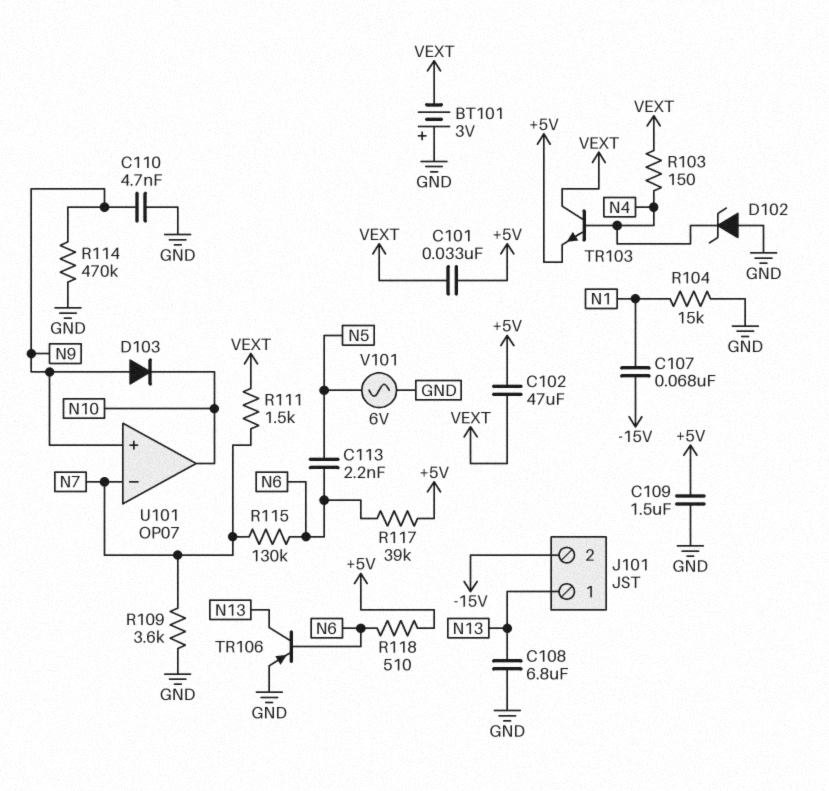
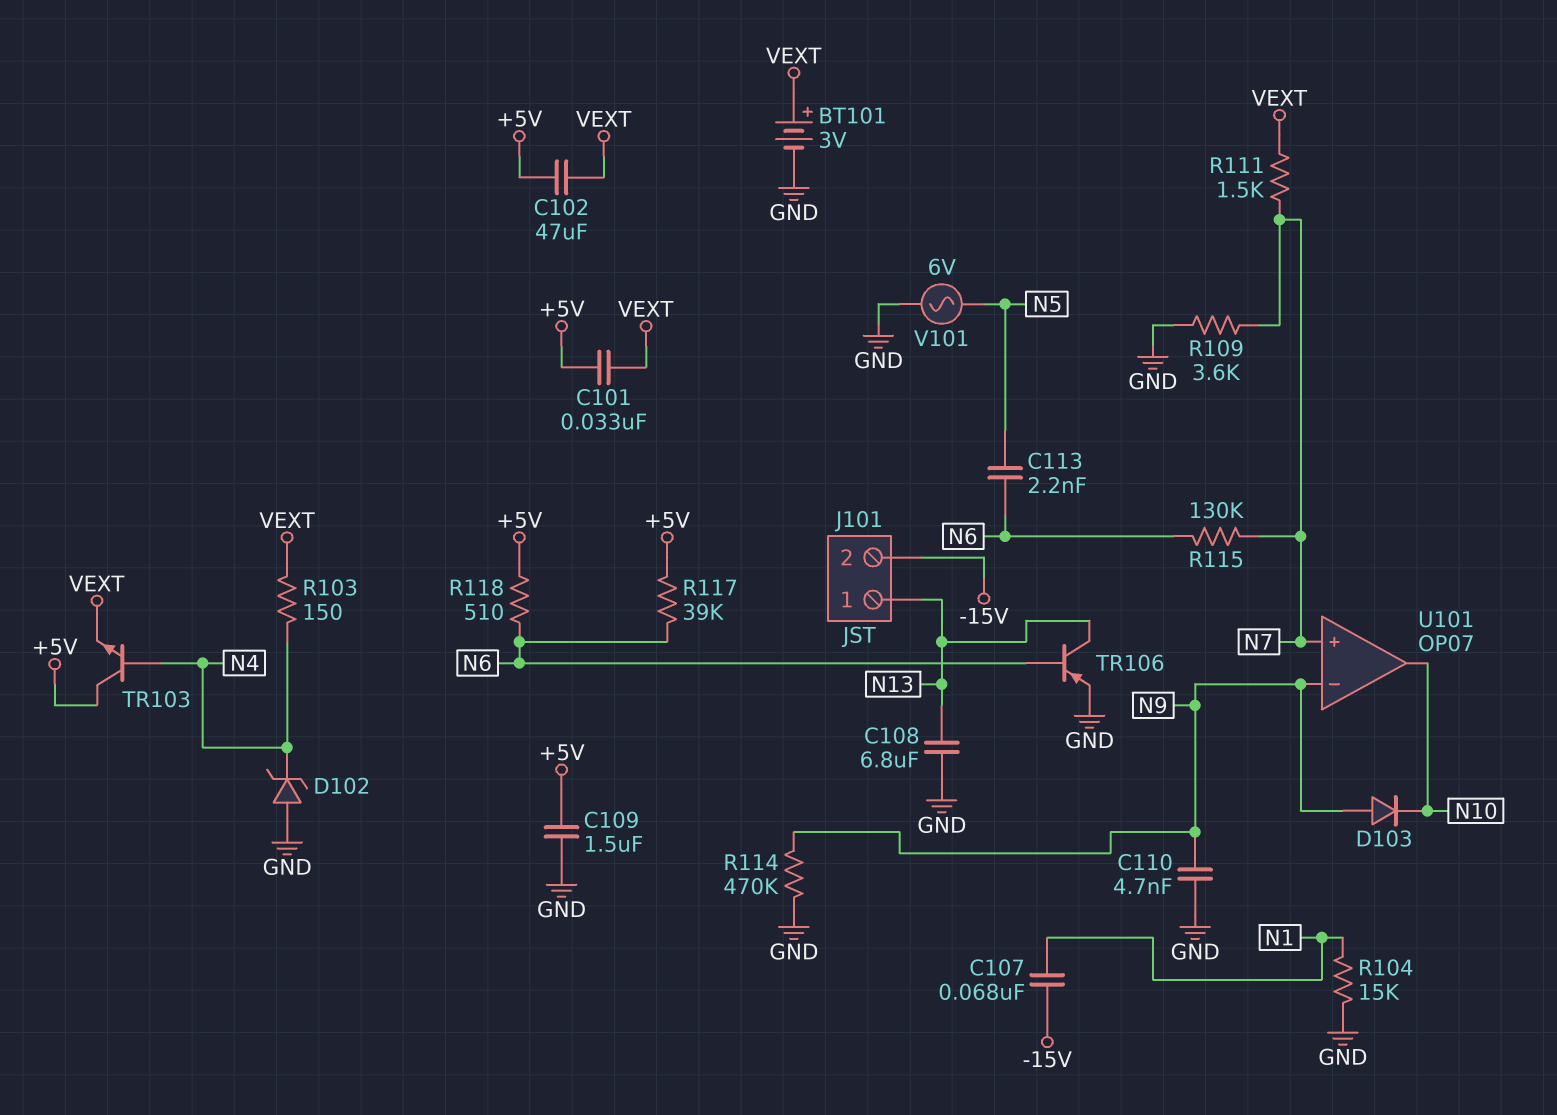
BT101: 3V (plus GND, minus VEXT) -> 3V (plus VEXT, minus GND)
TR103: NPN (B N4, C VEXT, E +5V) -> NPN (B N4, C +5V, E VEXT)
U101 pin in+: N9 -> N7
U101 pin in-: N7 -> N9

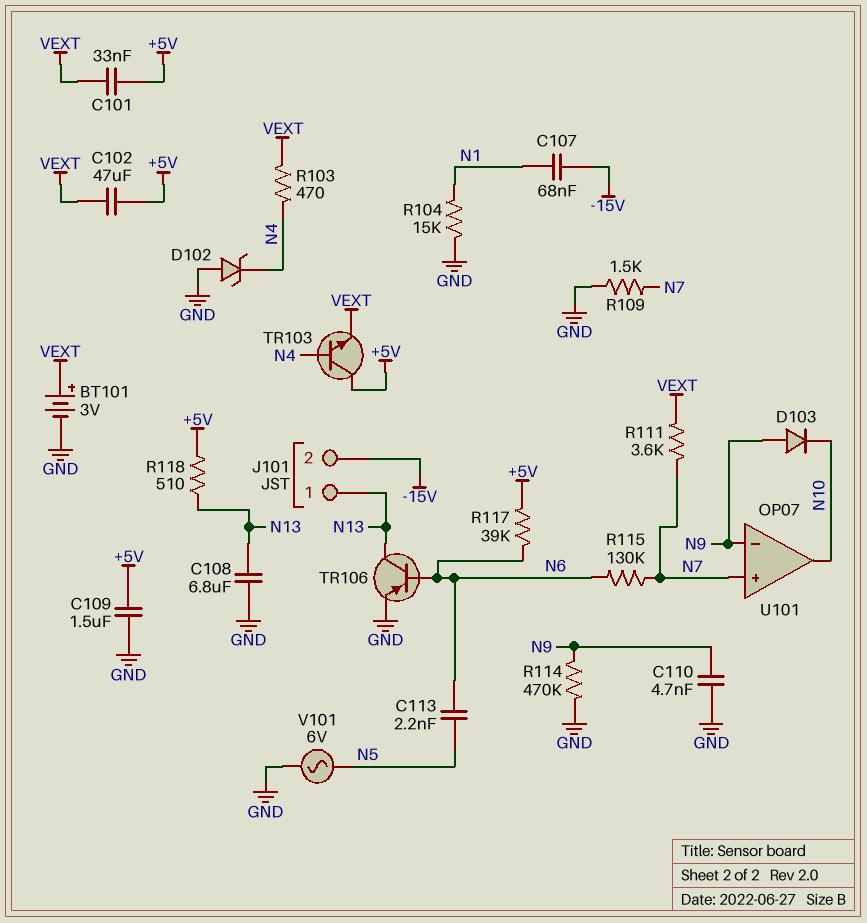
R103: 150 (N4, VEXT) -> 470 (N4, VEXT)
R109: 3.6k (GND, N7) -> 1.5k (GND, N7)
R111: 1.5k (N7, VEXT) -> 3.6k (N7, VEXT)
R118: 510 (+5V, N6) -> 510 (+5V, N13)

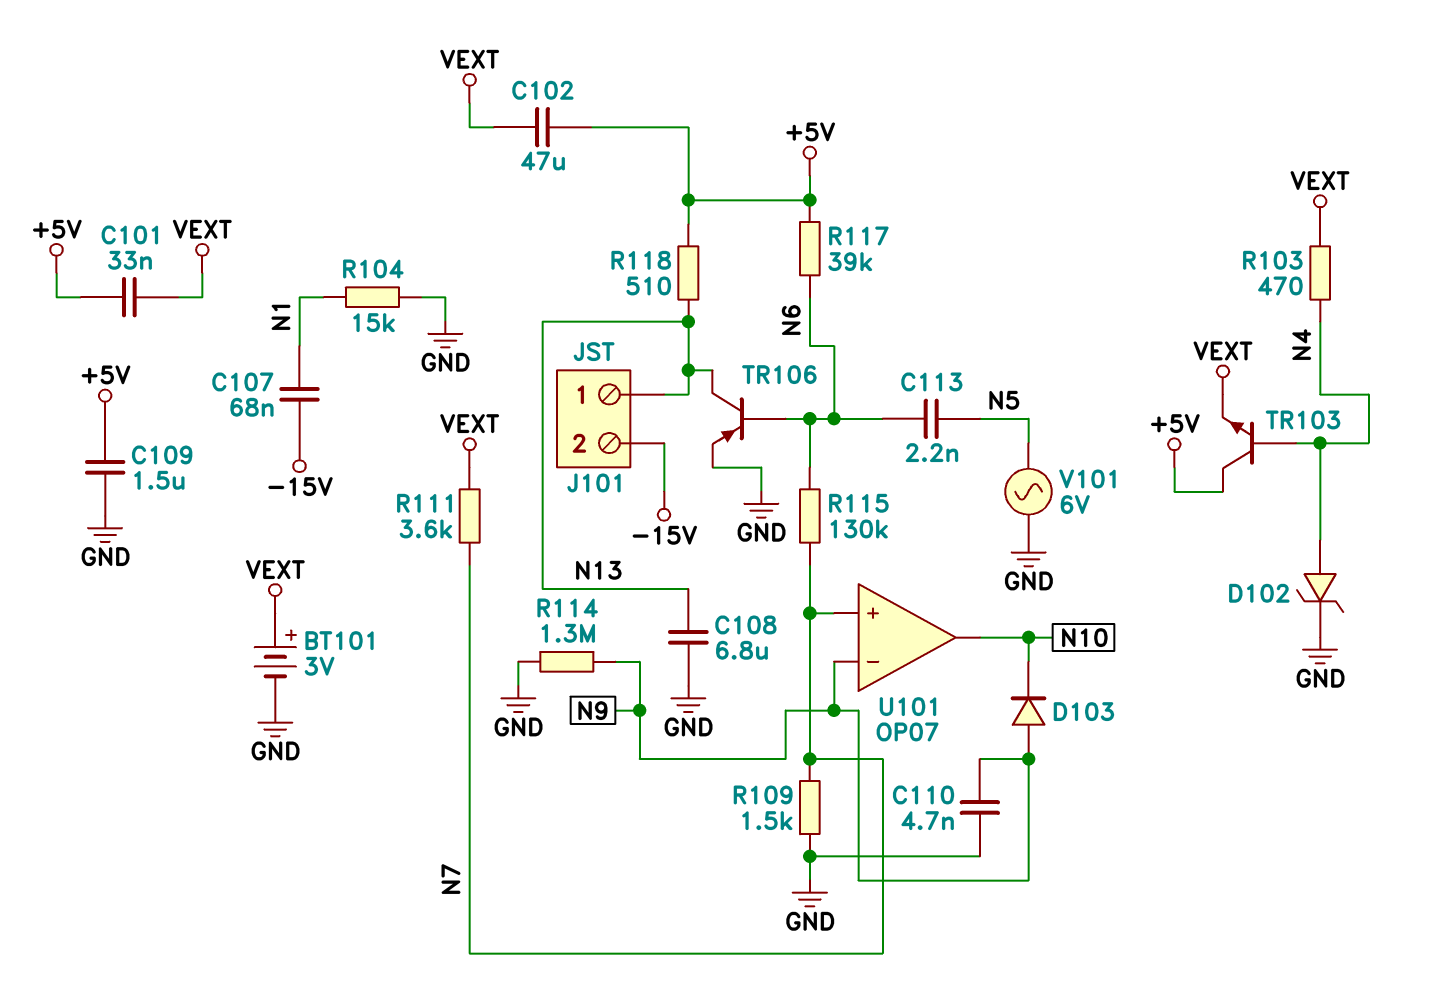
D102: zener (A GND, K N4) -> zener (A N4, K GND)
R114: 470k (GND, N9) -> 1.3M (GND, N9)

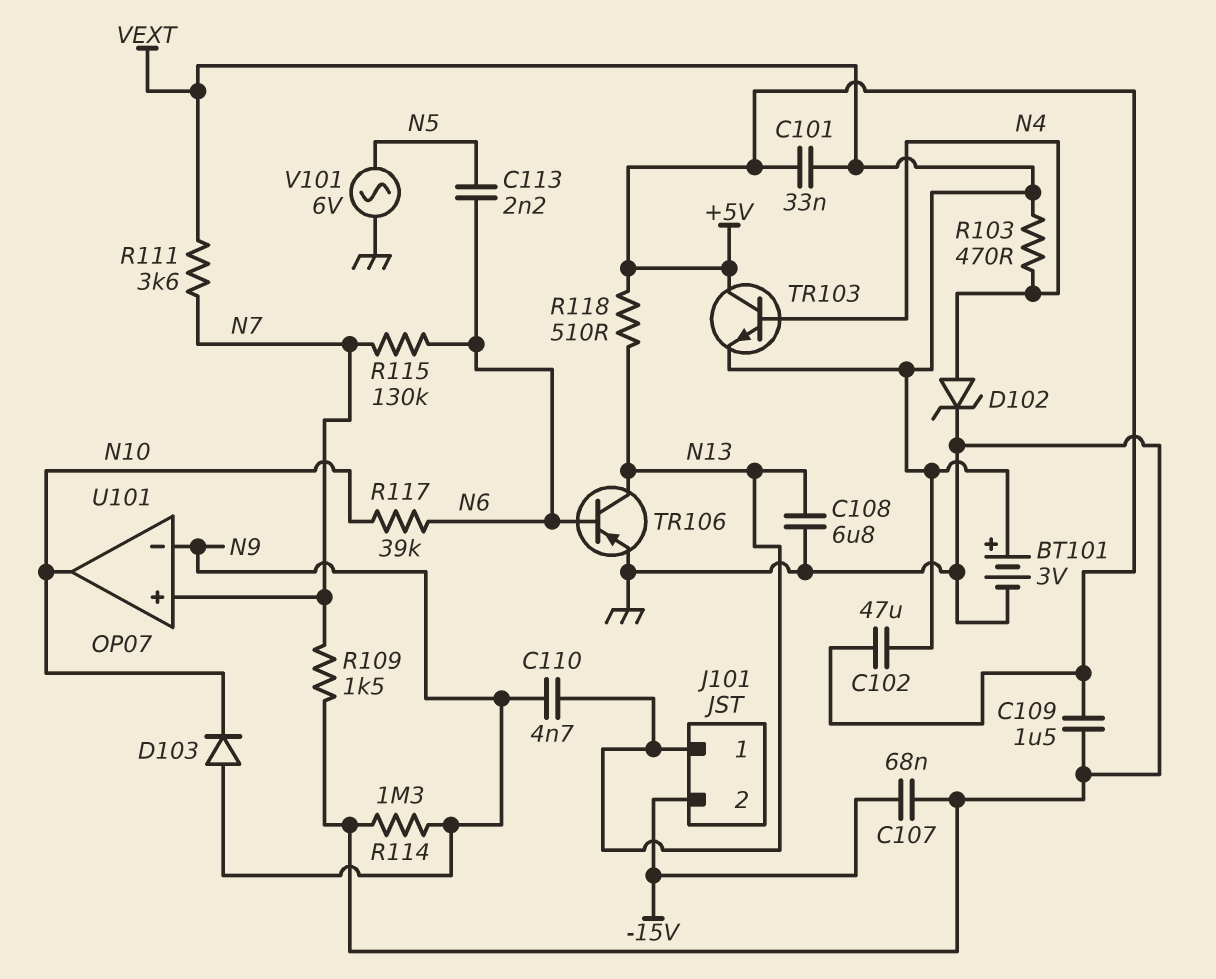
C107: 68nF (-15V, N1) -> 68nF (-15V, GND)
C110: 4.7nF (GND, N9) -> 4.7nF (N9, N13)
R104: 15k (GND, N1) -> none
R117: 39k (+5V, N6) -> 39k (N6, N10)

